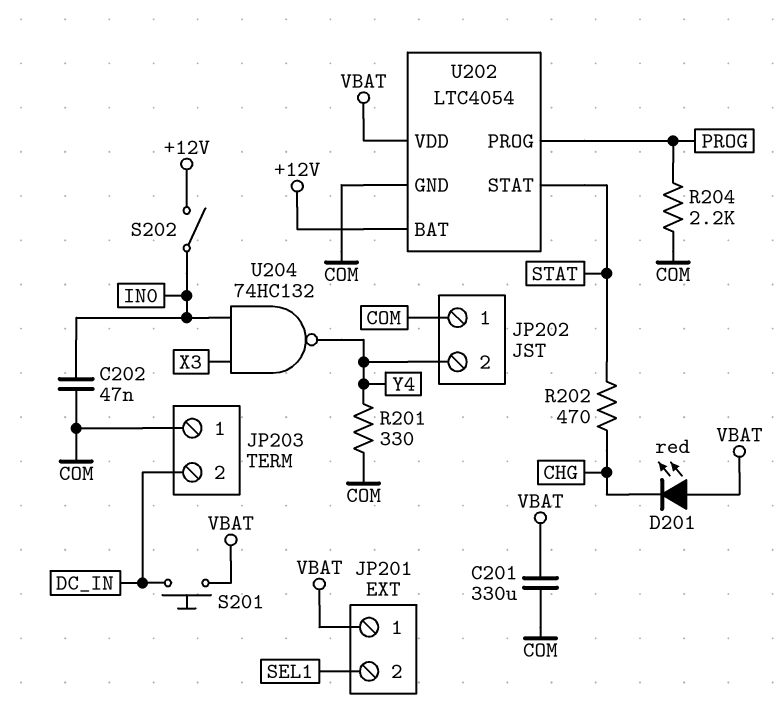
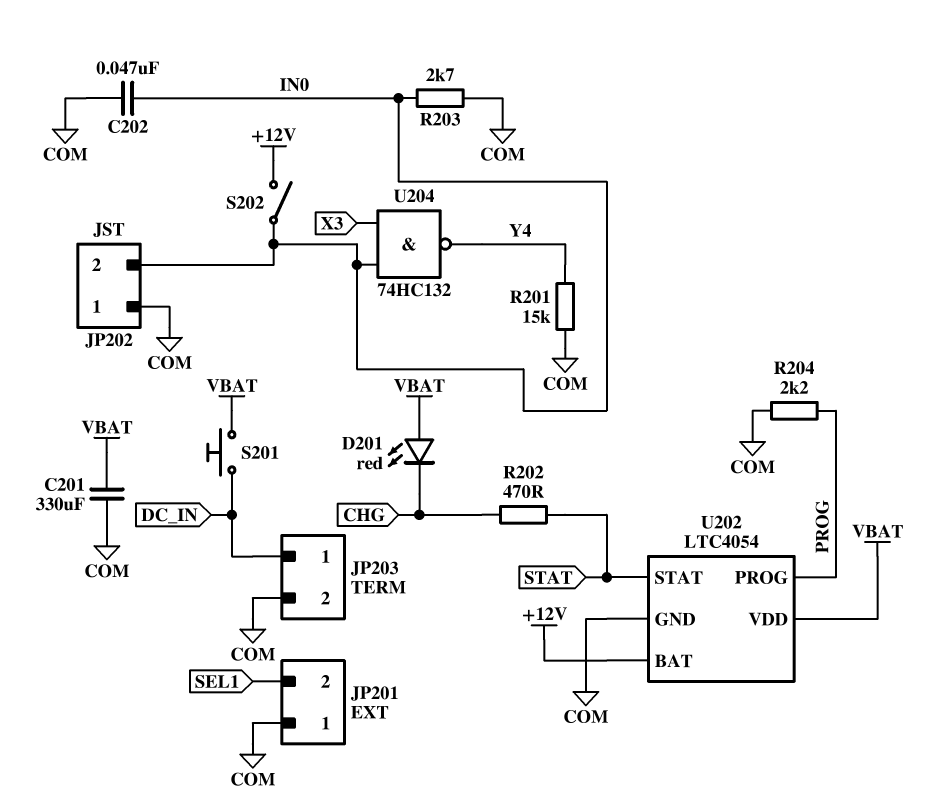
JP201 pin 1: VBAT -> COM
JP202 pin 2: Y4 -> IN0
JP203 pin 1: COM -> DC_IN
JP203 pin 2: DC_IN -> COM
R201: 330 (COM, Y4) -> 15k (COM, Y4)
R203: none -> 2.7k (COM, IN0)

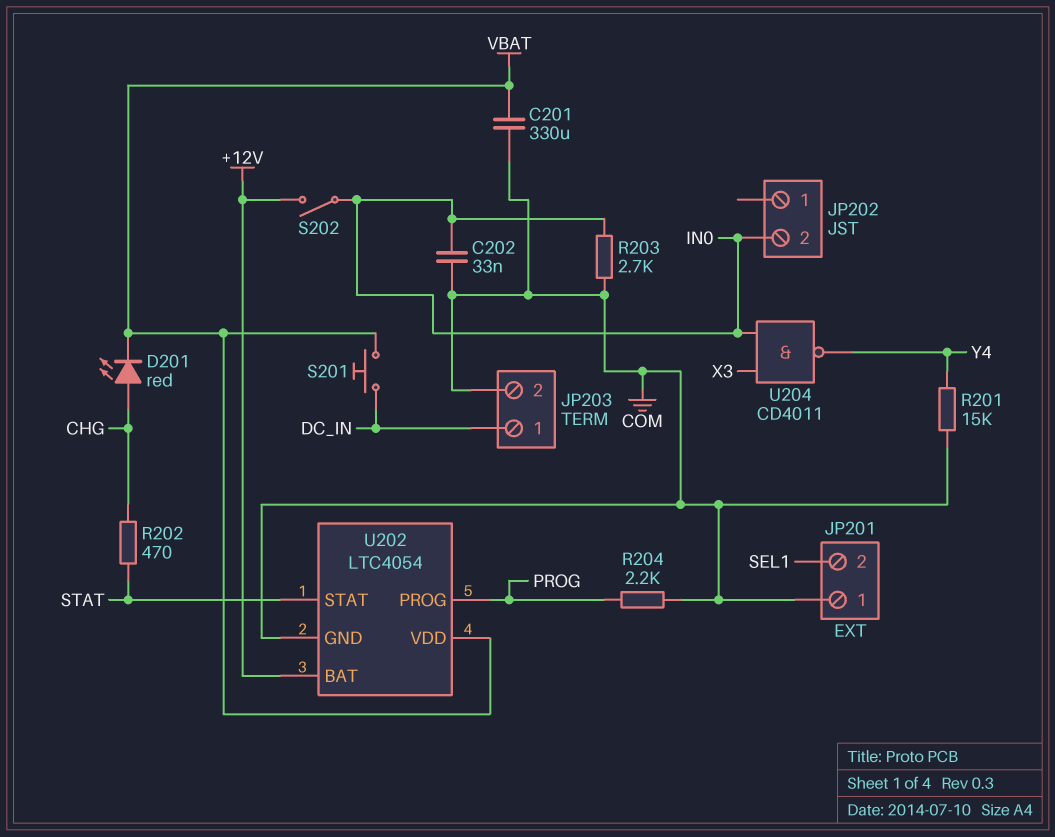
C202: 47nF (COM, IN0) -> 33nF (COM, IN0)
D201: LED red (A VBAT, K CHG) -> LED red (A CHG, K VBAT)
JP202 pin 1: COM -> none
U204: NAND 74HC132 (in IN0, in X3, out Y4) -> NAND CD4011 (in IN0, in X3, out Y4)

